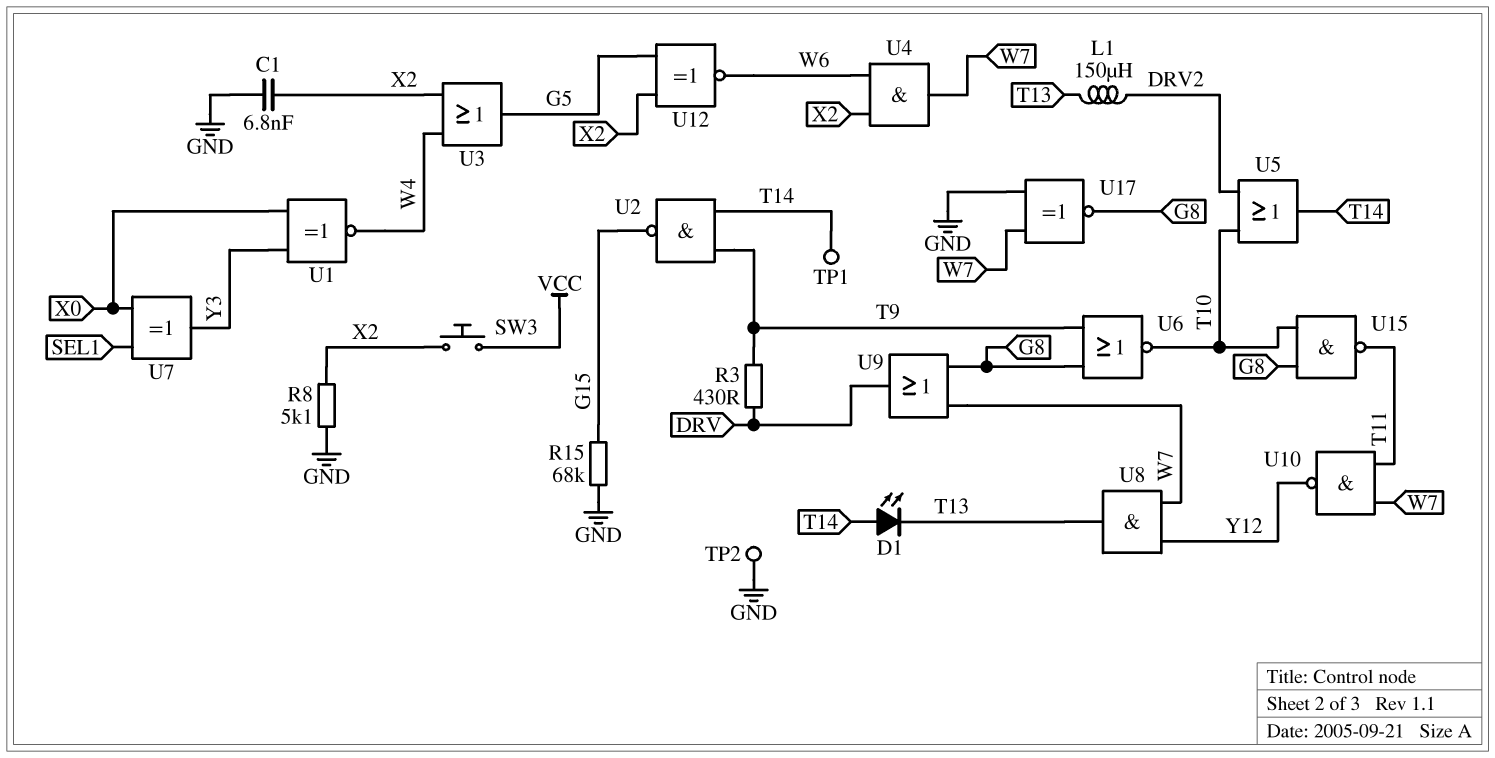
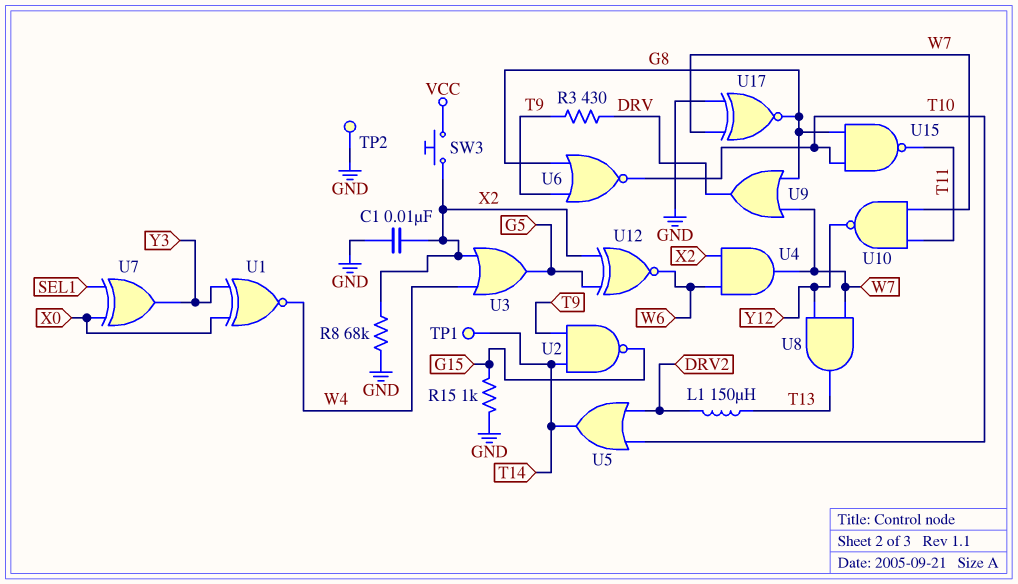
C1: 6.8nF (GND, X2) -> 10nF (GND, X2)
D1: LED (A T14, K T13) -> none
R8: 5.1k (GND, X2) -> 68k (GND, X2)
R15: 68k (G15, GND) -> 1k (G15, GND)

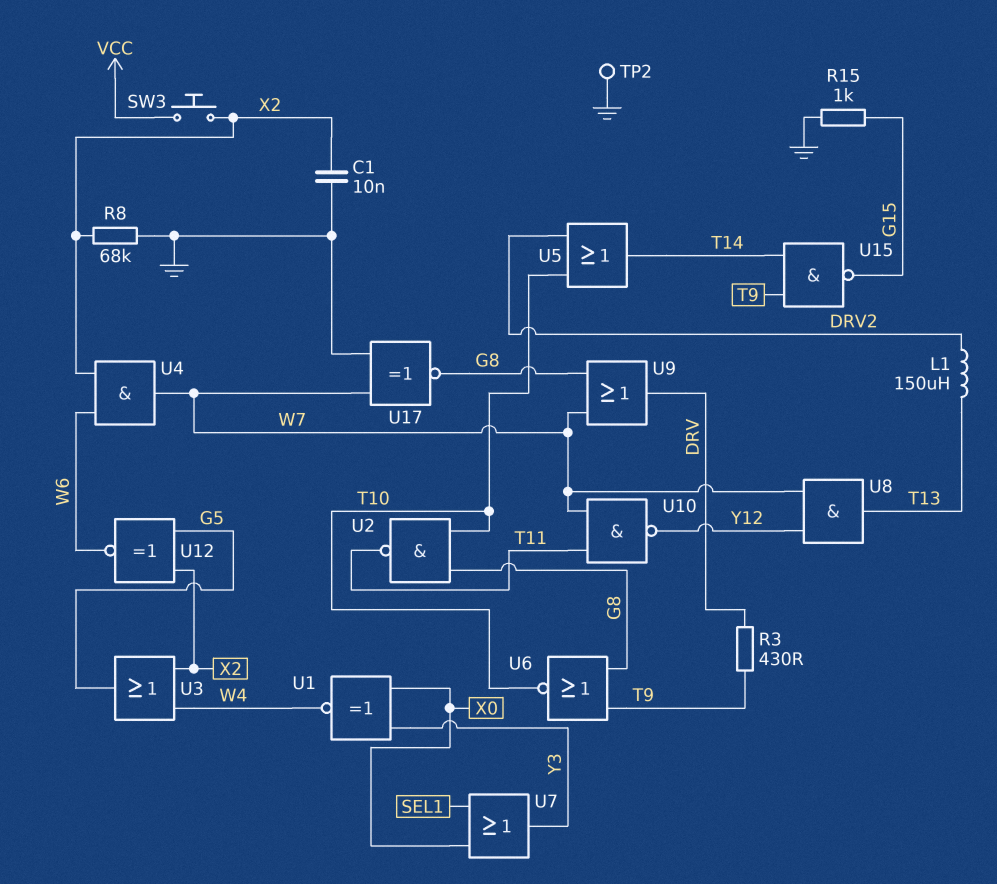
TP1: test point (T14) -> none
U2: NAND (in T9, in T14, out G15) -> NAND (in G8, in T10, out T11)
U7: XOR (in SEL1, in X0, out Y3) -> OR (in SEL1, in X0, out Y3)
U15: NAND (in G8, in T10, out T11) -> NAND (in T9, in T14, out G15)

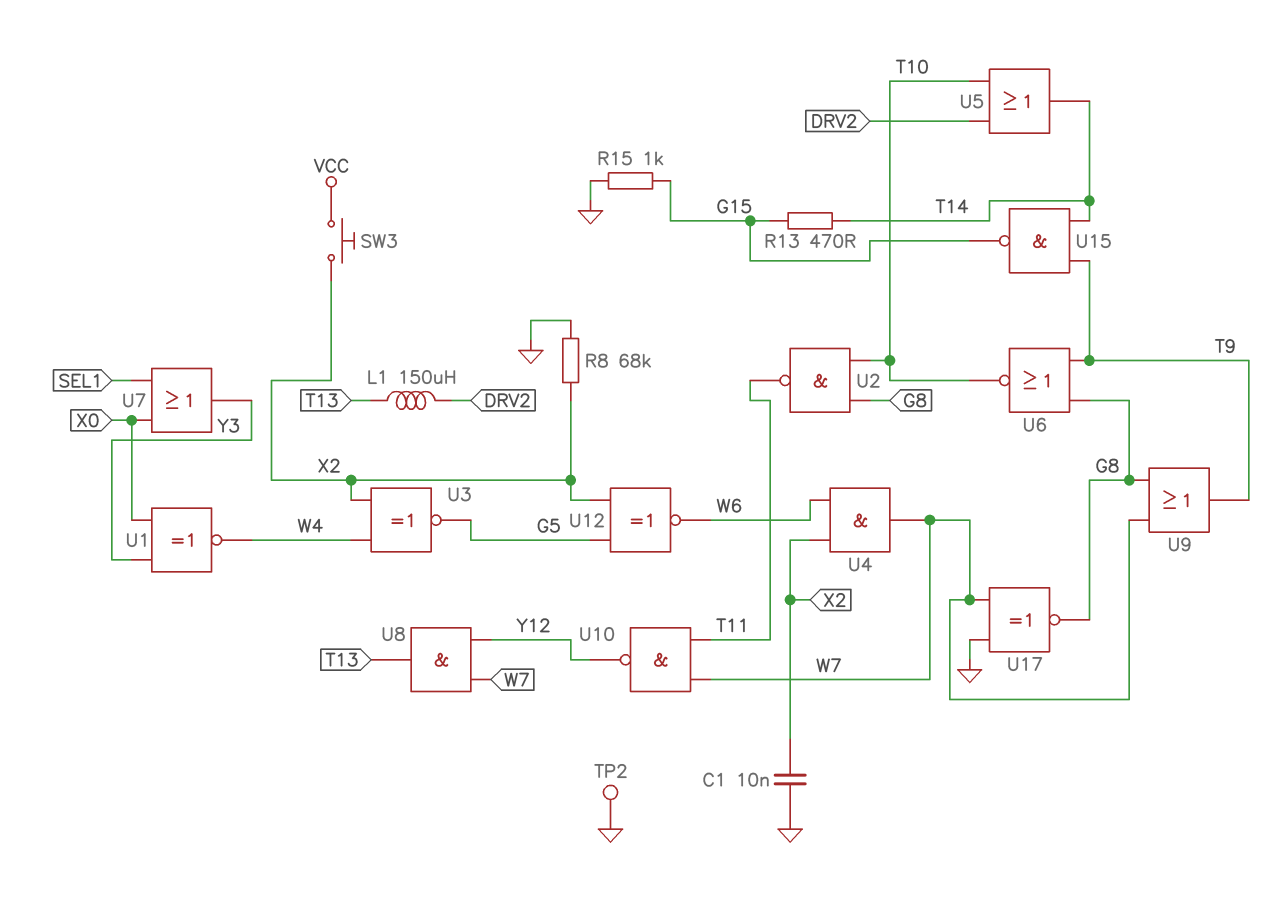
R3: 430 (DRV, T9) -> none
R13: none -> 470 (G15, T14)
U3: OR (in W4, in X2, out G5) -> XNOR (in W4, in X2, out G5)
U9: OR (in G8, in W7, out DRV) -> OR (in G8, in W7, out T9)

